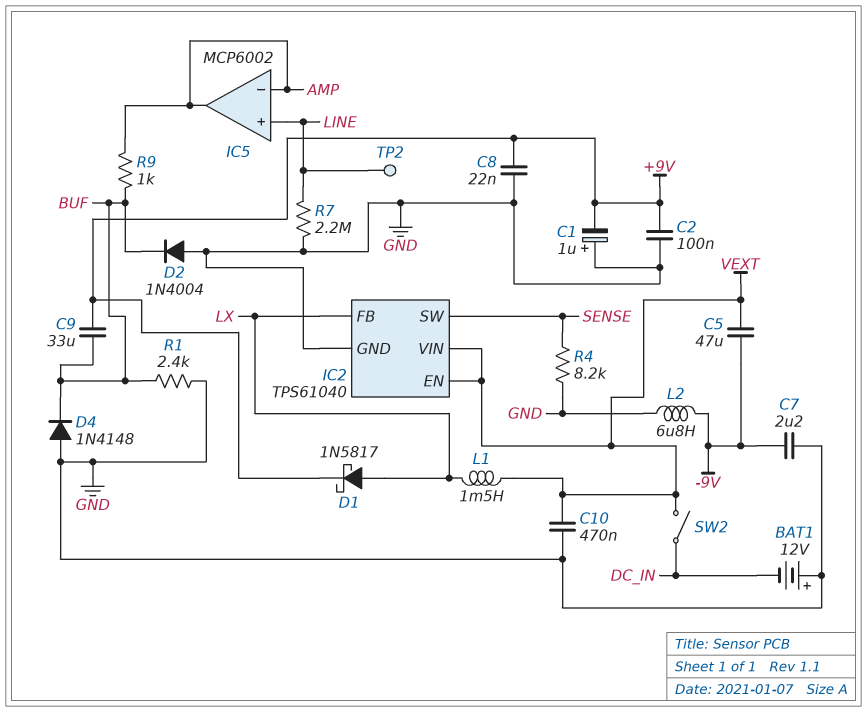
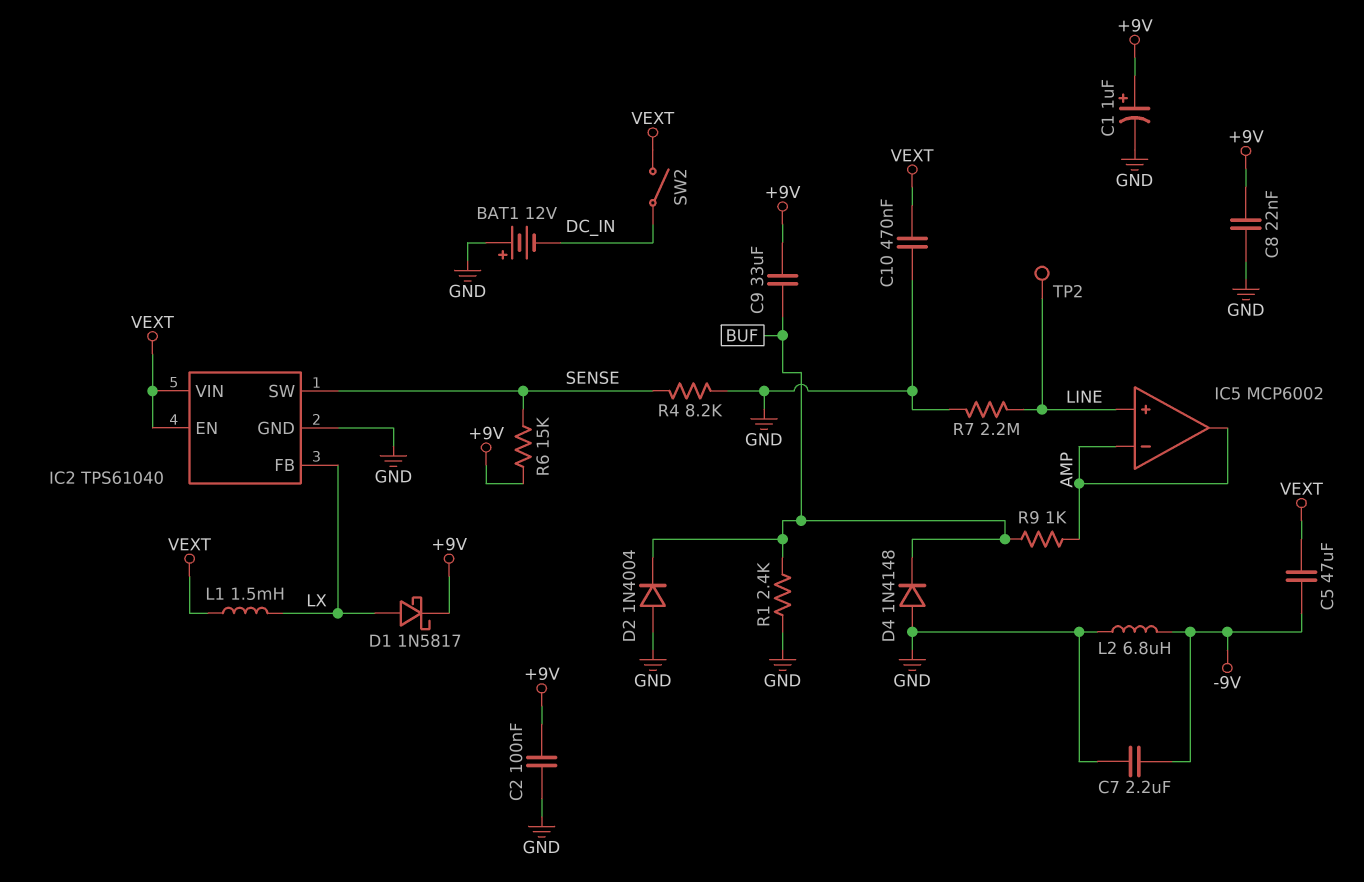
C1: 1uF (plus GND, minus +9V) -> 1uF (plus +9V, minus GND)
R6: none -> 15k (+9V, SENSE)

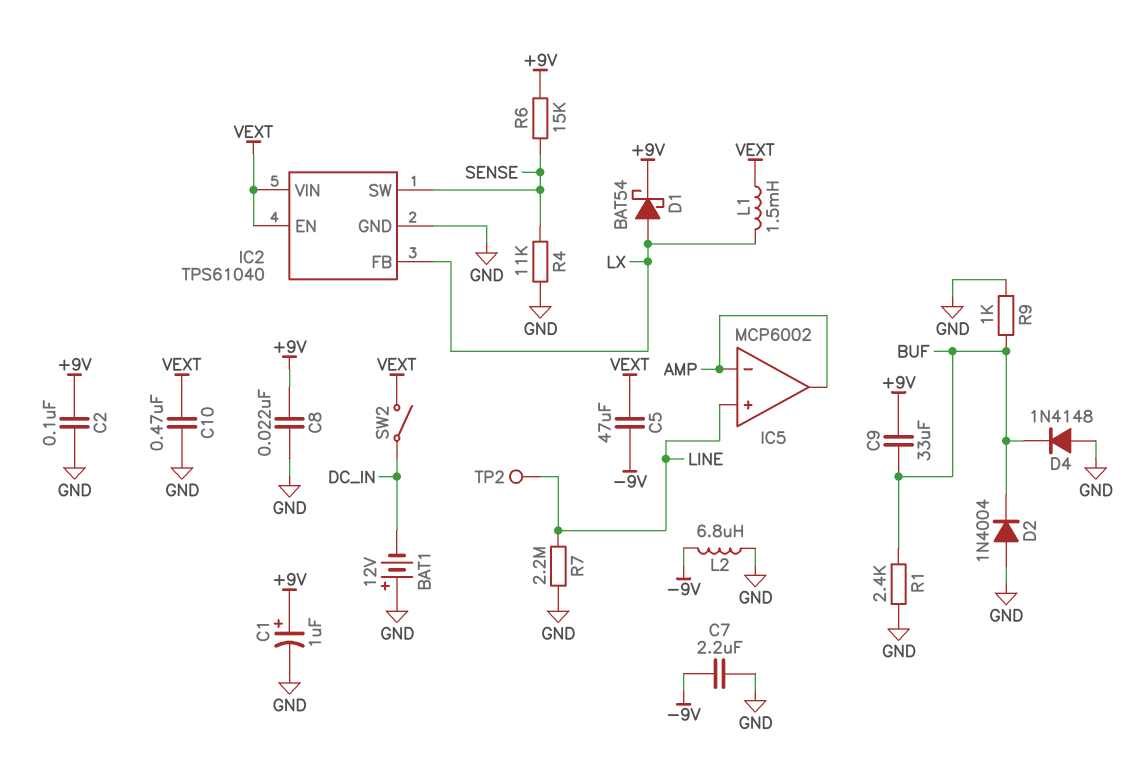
D1: schottky 1N5817 (A LX, K +9V) -> schottky BAT54 (A LX, K +9V)
R4: 8.2k (GND, SENSE) -> 11k (GND, SENSE)
R9: 1k (AMP, BUF) -> 1k (BUF, GND)

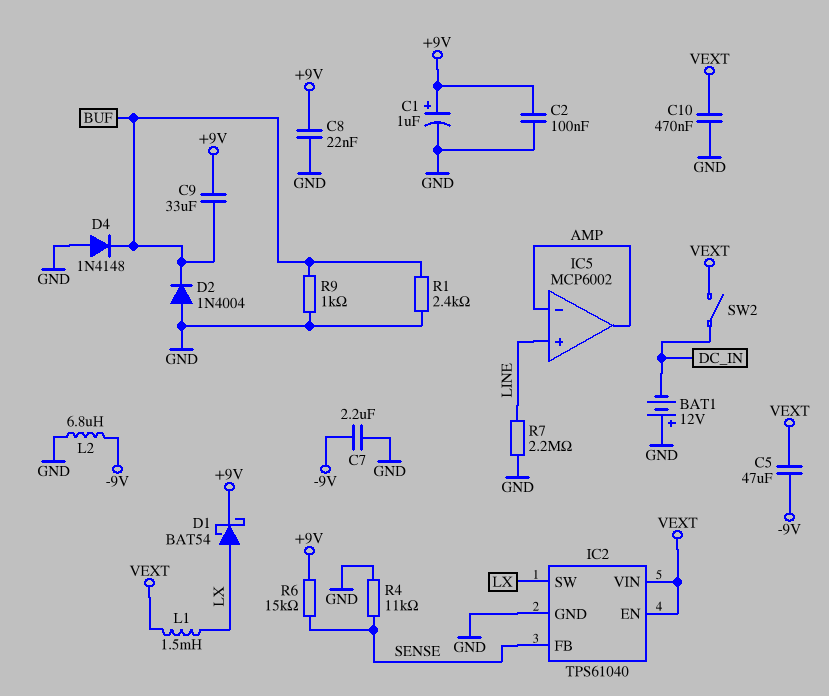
IC2 pin FB: LX -> SENSE
IC2 pin SW: SENSE -> LX
TP2: test point (LINE) -> none

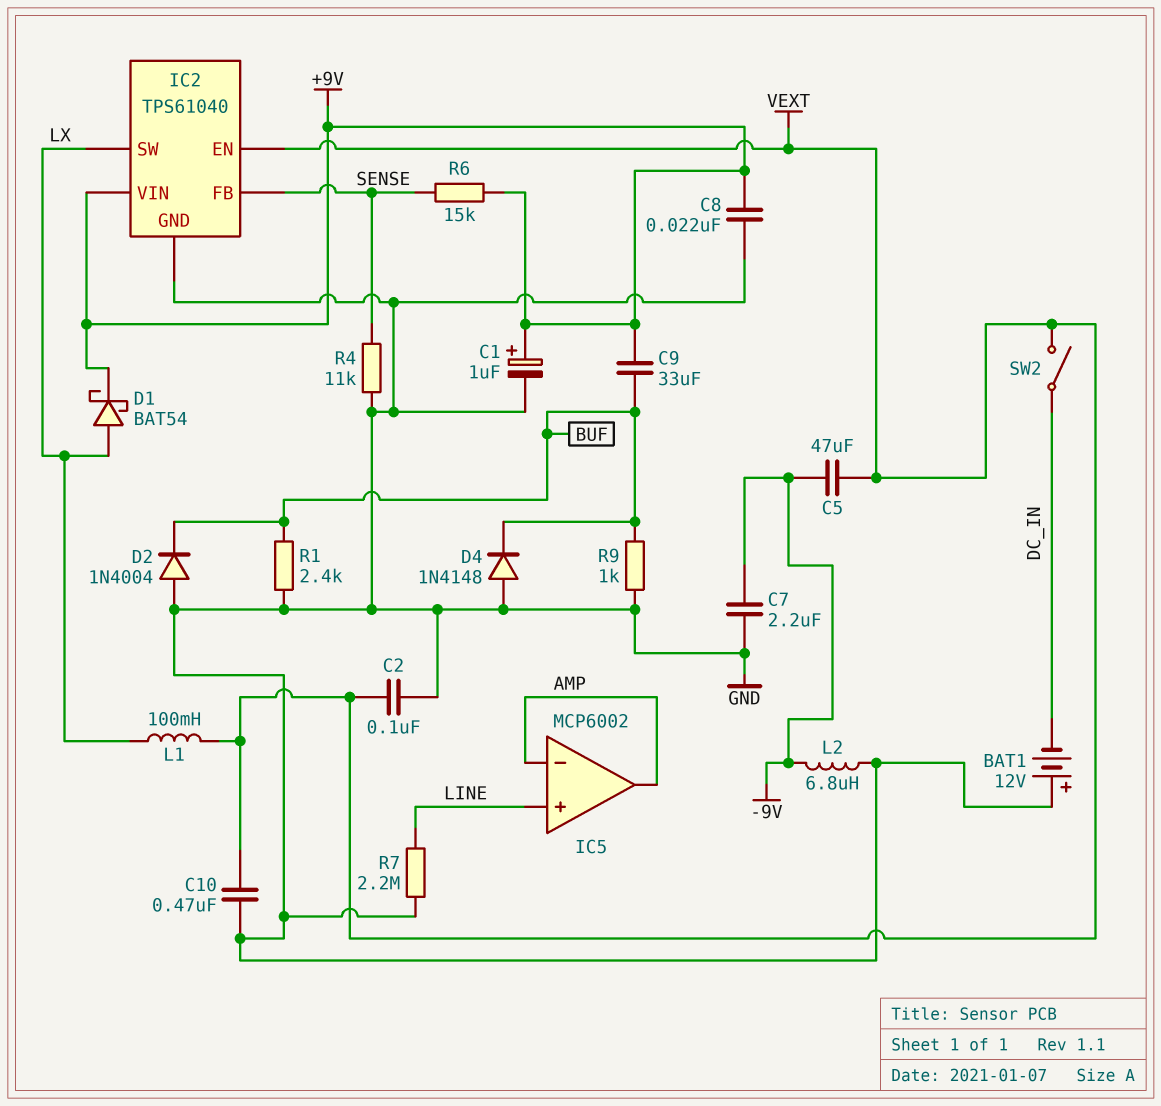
C2: 100nF (+9V, GND) -> 100nF (GND, VEXT)
IC2 pin VIN: VEXT -> +9V
L1: 1.5mH (LX, VEXT) -> 100mH (LX, VEXT)

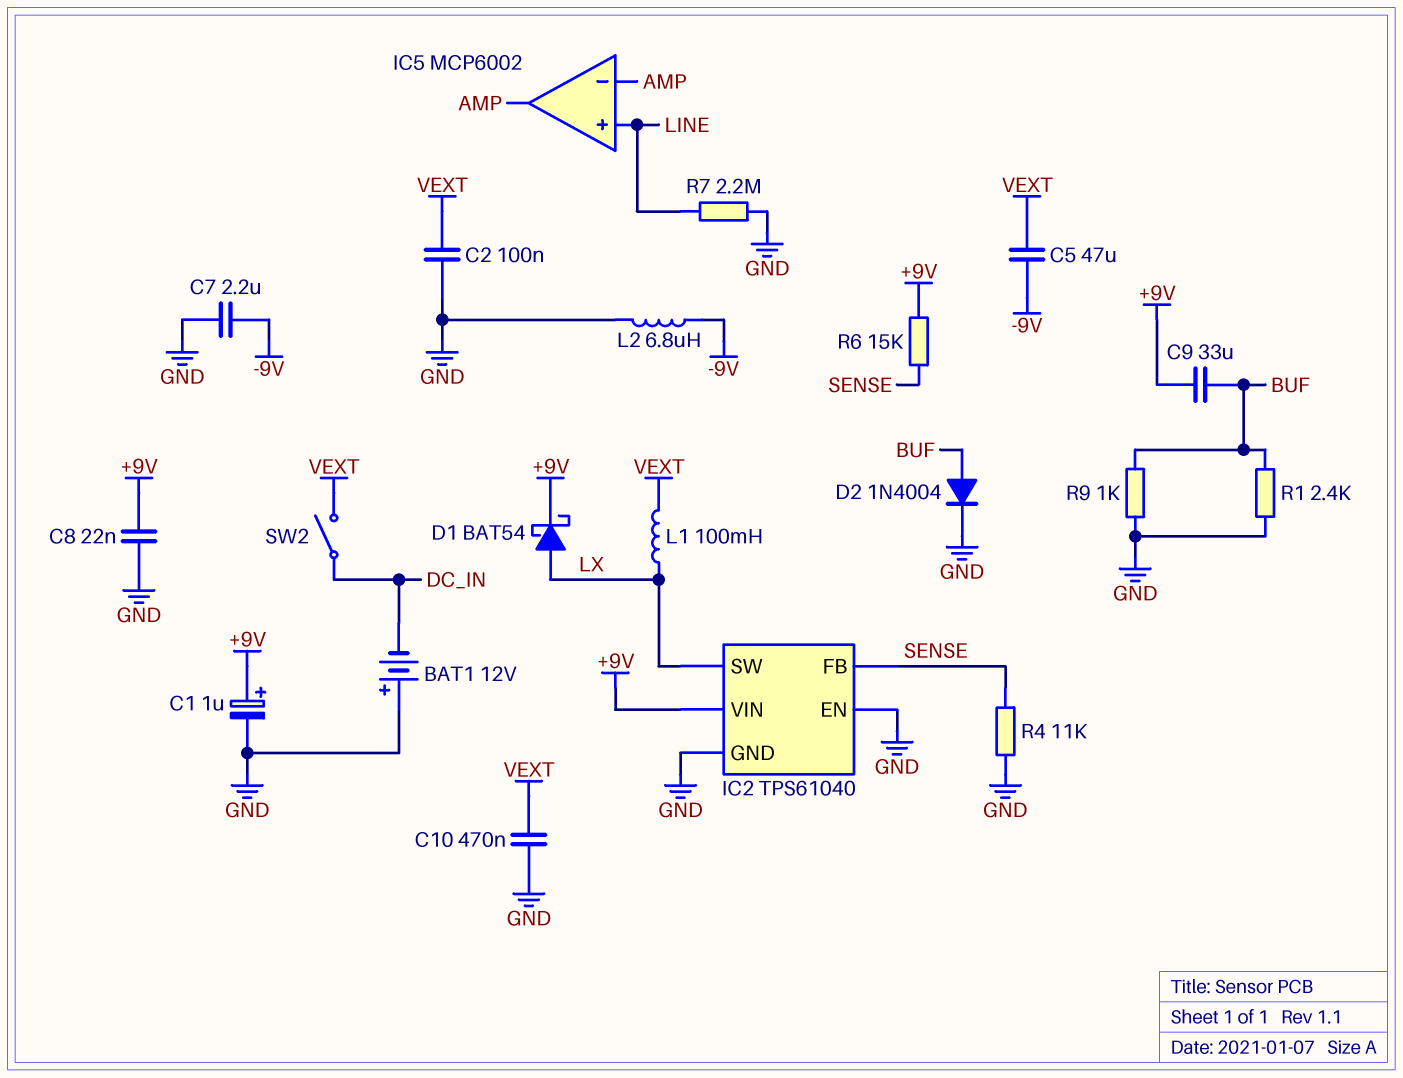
D2: diode 1N4004 (A GND, K BUF) -> diode 1N4004 (A BUF, K GND)
D4: diode 1N4148 (A GND, K BUF) -> none
IC2 pin EN: VEXT -> GND

